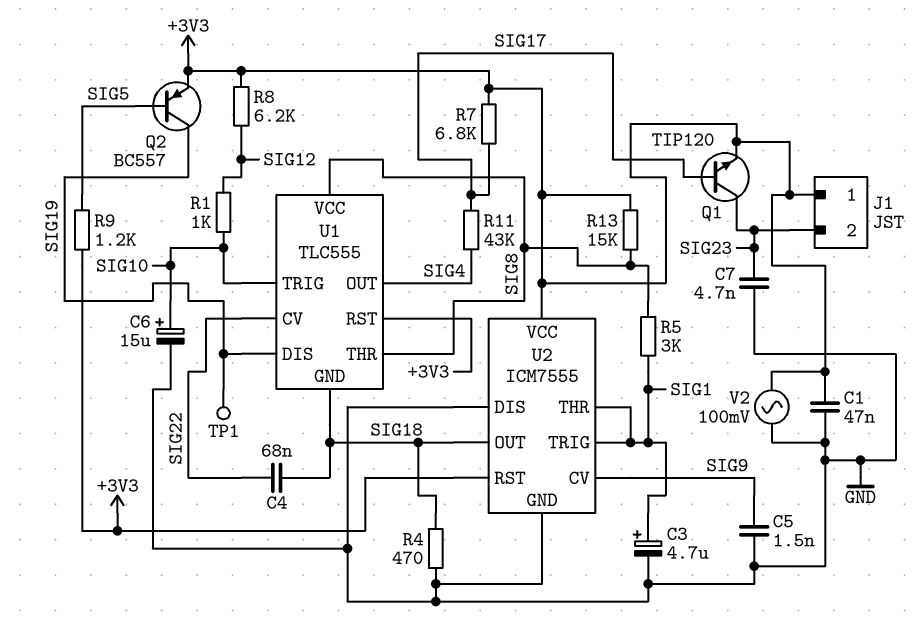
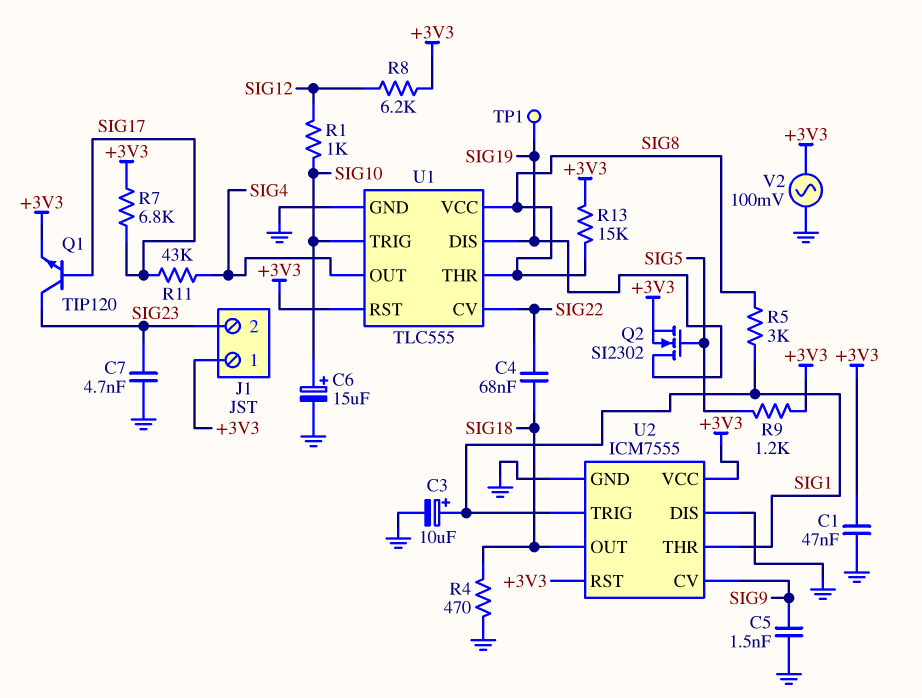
C3: 4.7uF (plus SIG1, minus GND) -> 10uF (plus SIG1, minus GND)
Q2: PNP BC557 (B SIG5, C SIG19, E +3V3) -> NMOS SI2302 (G SIG5, D SIG19, S +3V3)
U1 pin GND: SIG18 -> GND

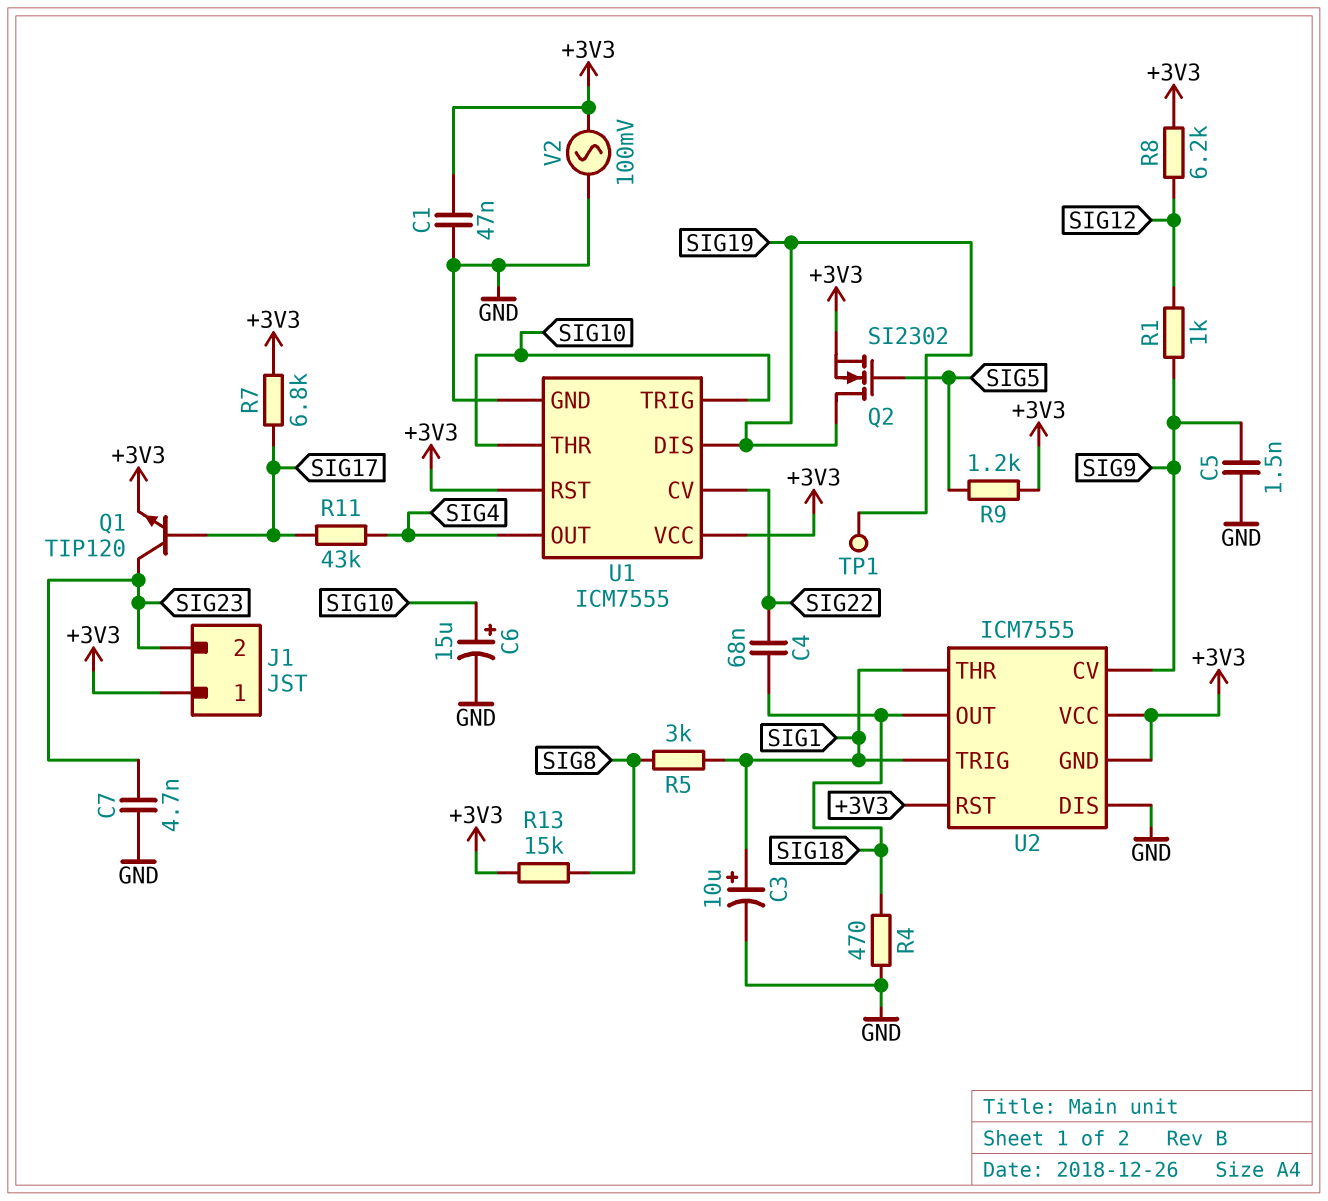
R1: 1k (SIG10, SIG12) -> 1k (SIG9, SIG12)
U1: TLC555 -> ICM7555
U1 pin THR: SIG8 -> SIG10
U1 pin VCC: SIG8 -> +3V3
U2 pin GND: GND -> +3V3

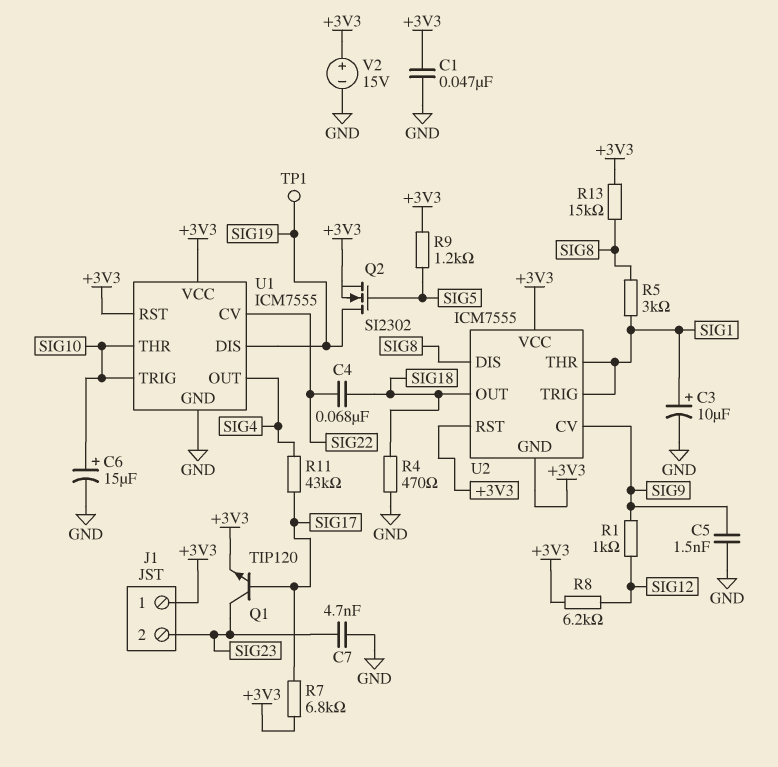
U2 pin DIS: GND -> SIG8
V2: AC 100mV (+3V3, GND) -> 15V (plus +3V3, minus GND)

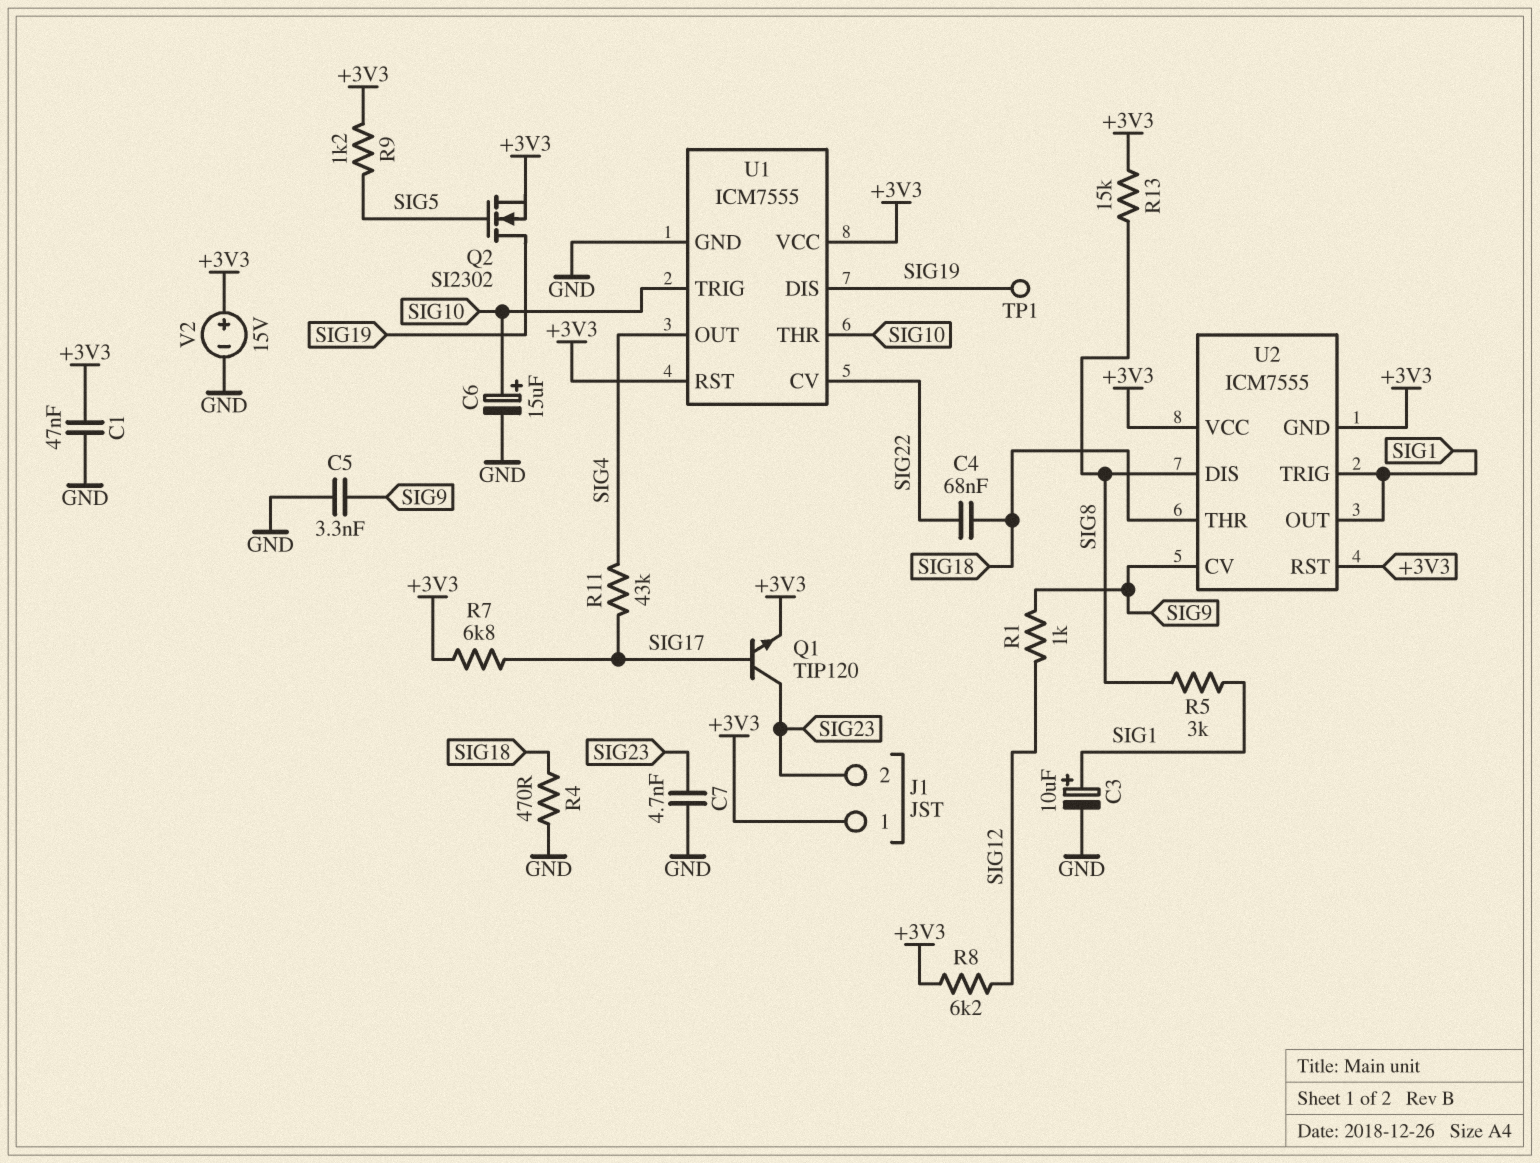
C5: 1.5nF (GND, SIG9) -> 3.3nF (GND, SIG9)
U2 pin OUT: SIG18 -> SIG1
U2 pin THR: SIG1 -> SIG18

